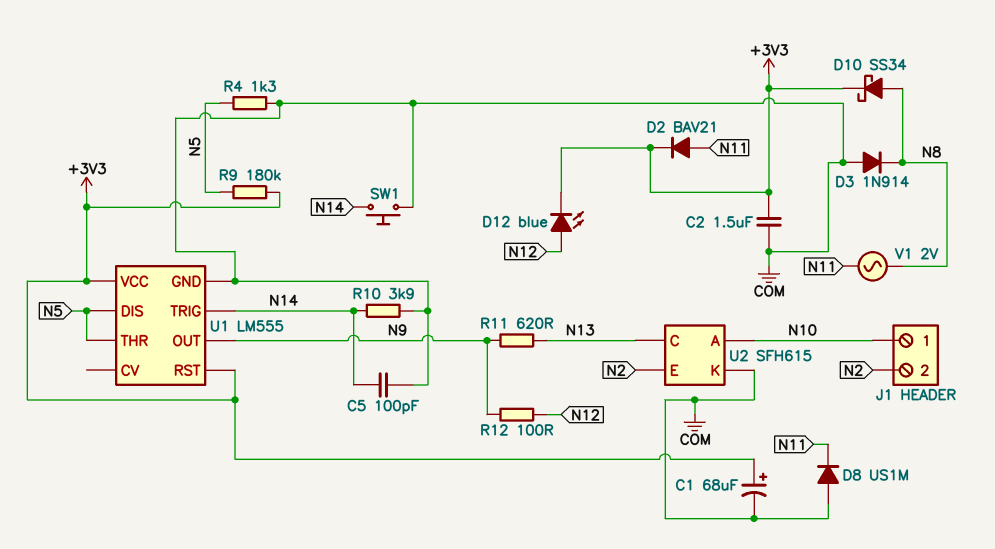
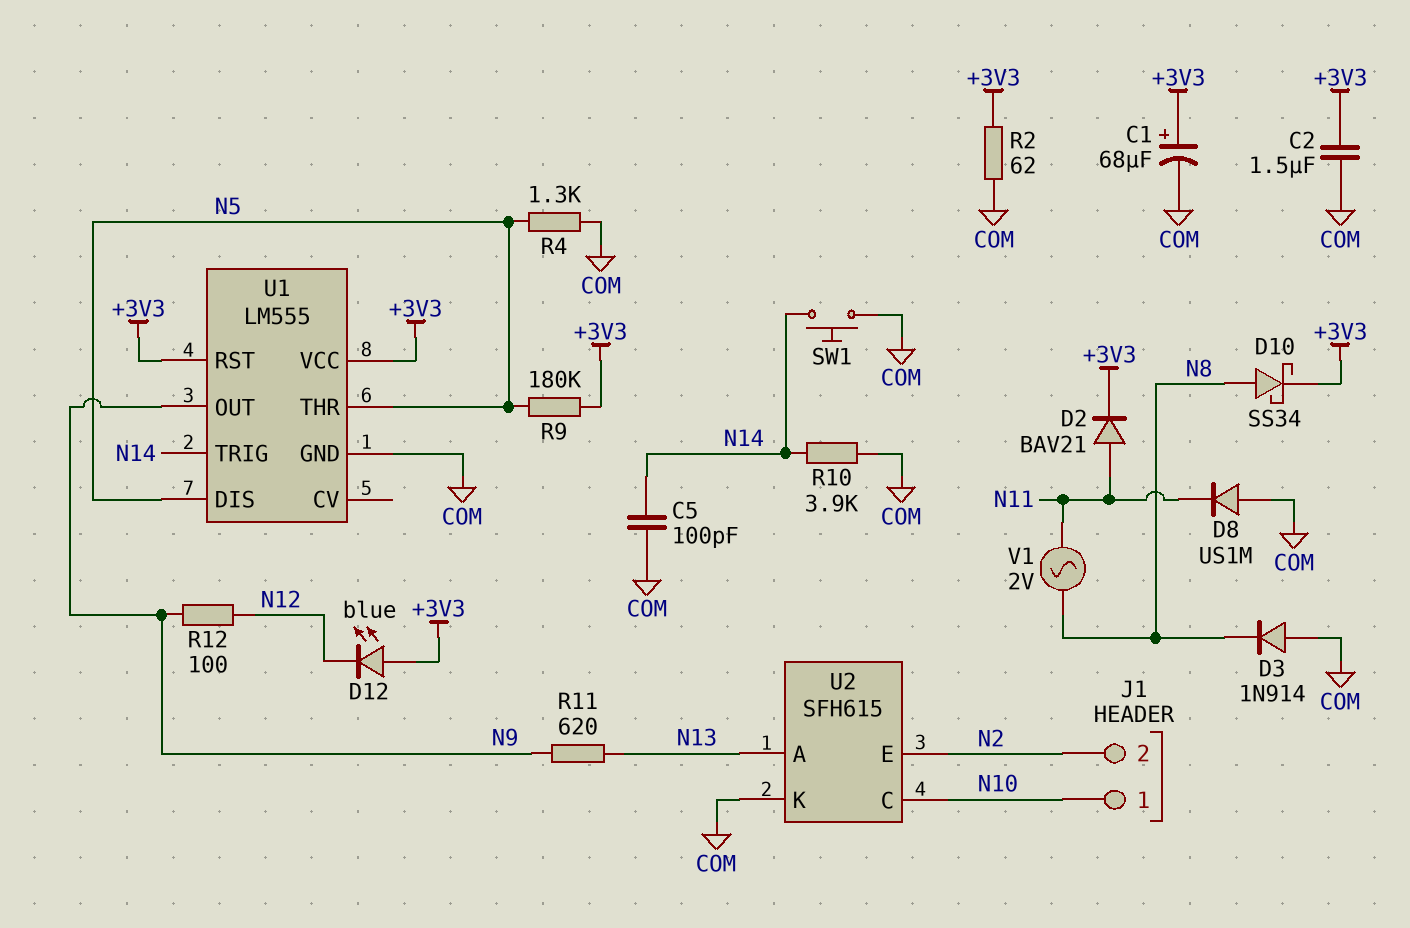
D12: LED blue (A N12, K +3V3) -> LED blue (A +3V3, K N12)
R2: none -> 62 (+3V3, COM)
U2 pin A: N10 -> N13
U2 pin C: N13 -> N10

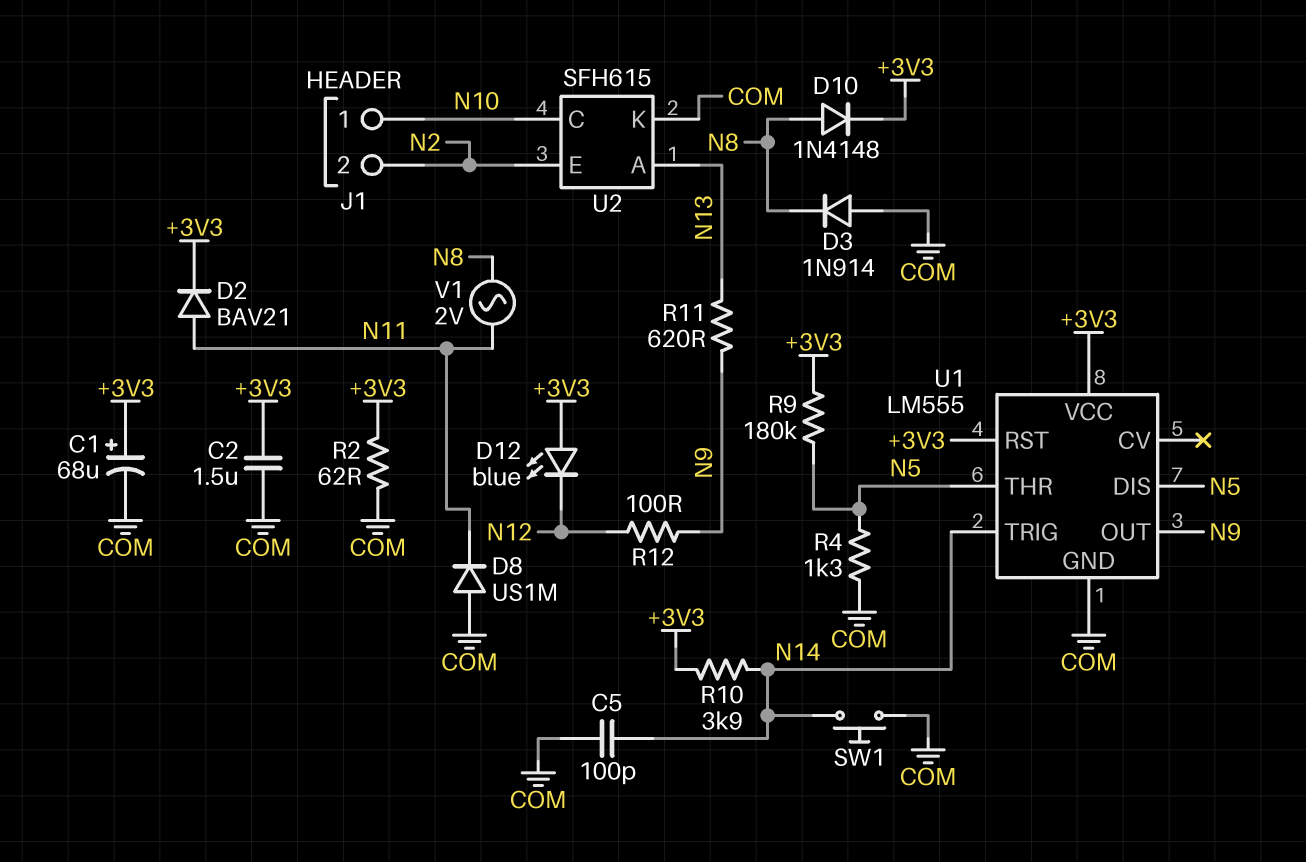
D10: schottky SS34 (A N8, K +3V3) -> diode 1N4148 (A N8, K +3V3)
R10: 3.9k (COM, N14) -> 3.9k (+3V3, N14)

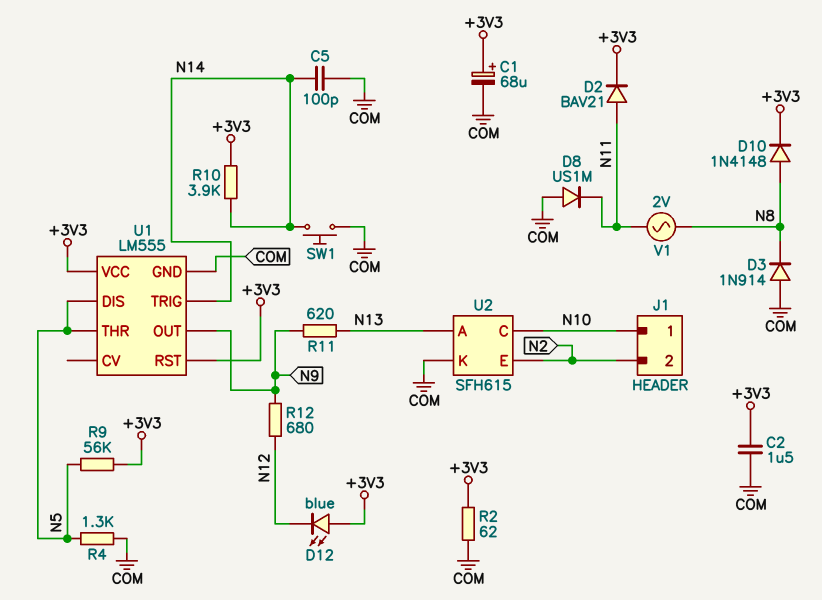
R9: 180k (+3V3, N5) -> 56k (+3V3, N5)
R12: 100 (N9, N12) -> 680 (N9, N12)

